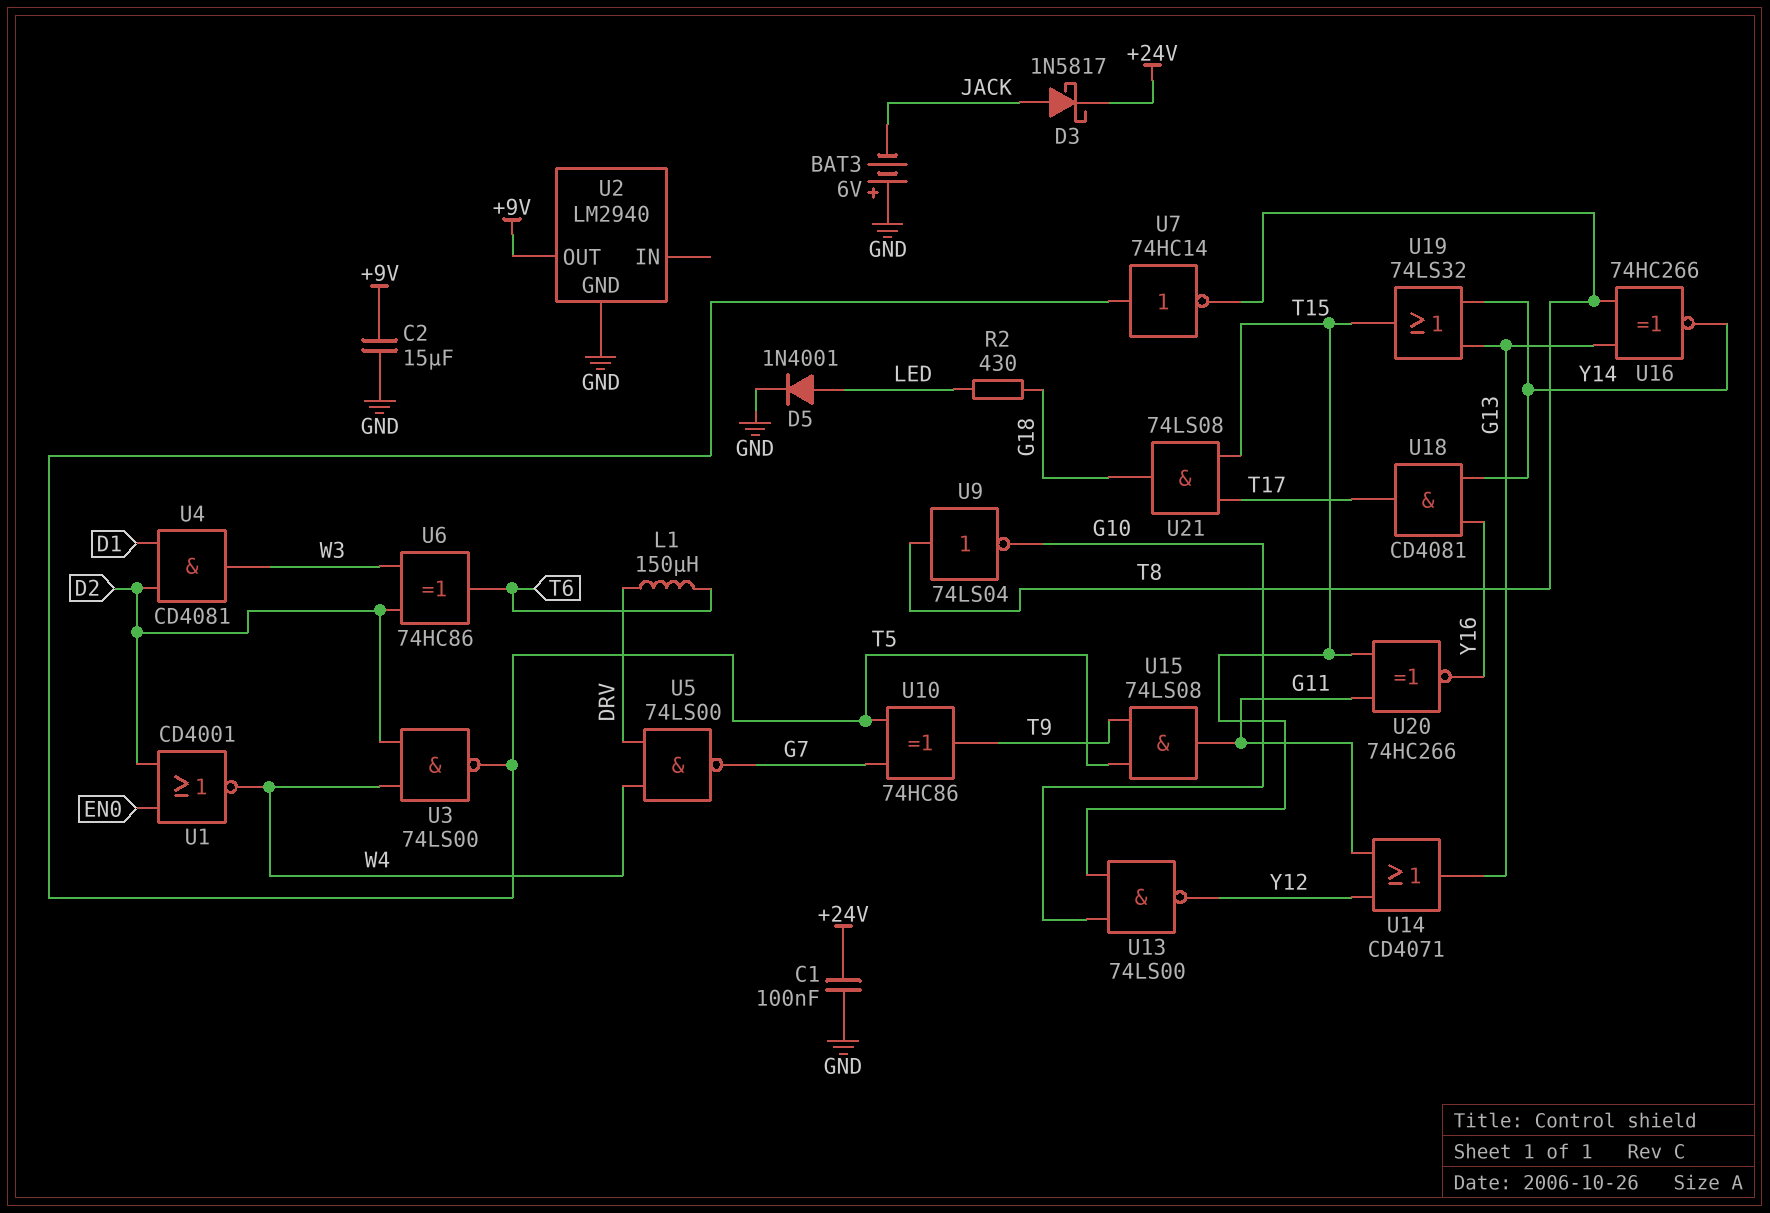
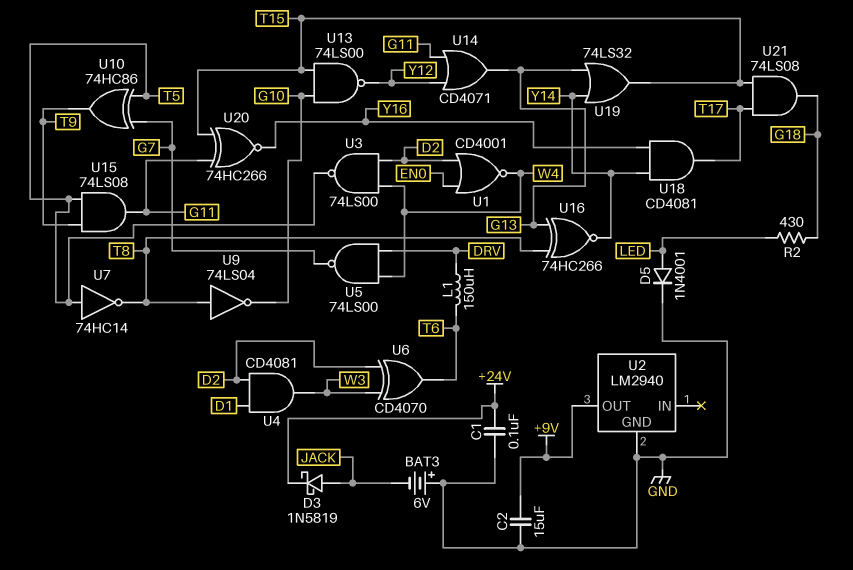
D3: schottky 1N5817 (A JACK, K +24V) -> schottky 1N5819 (A JACK, K +24V)
U6: XOR 74HC86 (in D2, in W3, out T6) -> XOR CD4070 (in D2, in W3, out T6)

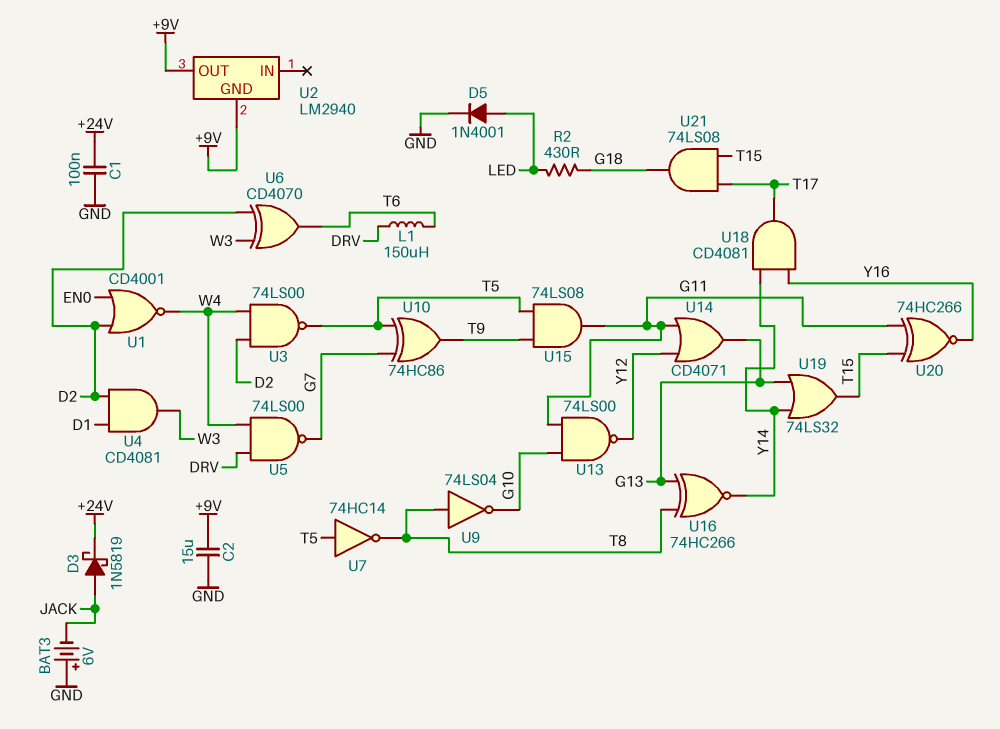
U2 pin GND: GND -> +9V
U13: NAND 74LS00 (in G10, in T15, out Y12) -> NAND 74LS00 (in G10, in G11, out Y12)

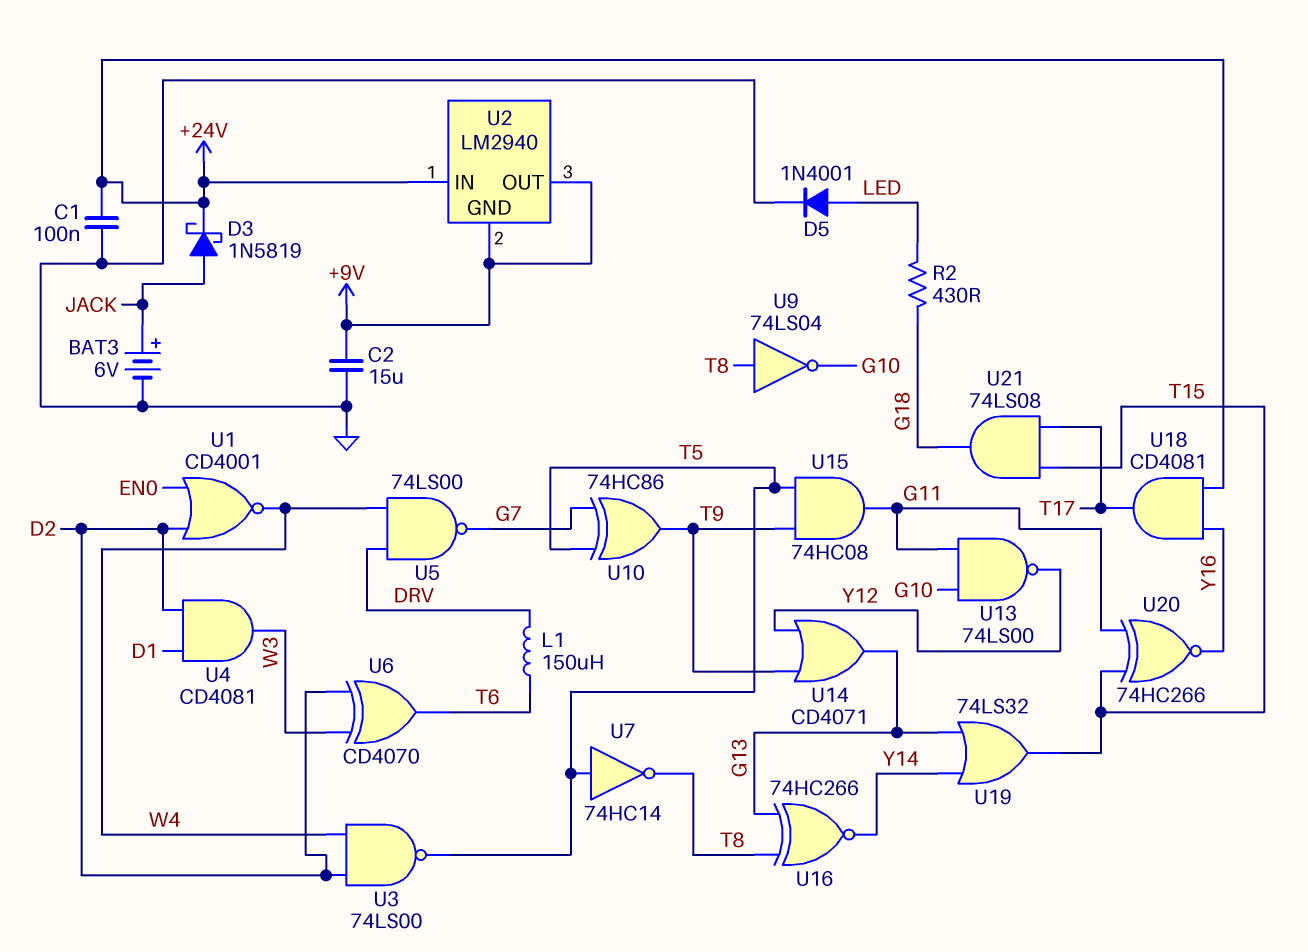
BAT3: 6V (plus GND, minus JACK) -> 6V (plus JACK, minus GND)
U2 pin IN: none -> +24V
U14: OR CD4071 (in G11, in Y12, out G13) -> OR CD4071 (in T9, in Y12, out G13)
U15: AND 74LS08 (in T5, in T9, out G11) -> AND 74HC08 (in T5, in T9, out G11)
U18: AND CD4081 (in Y14, in Y16, out T17) -> AND CD4081 (in +24V, in Y16, out T17)

